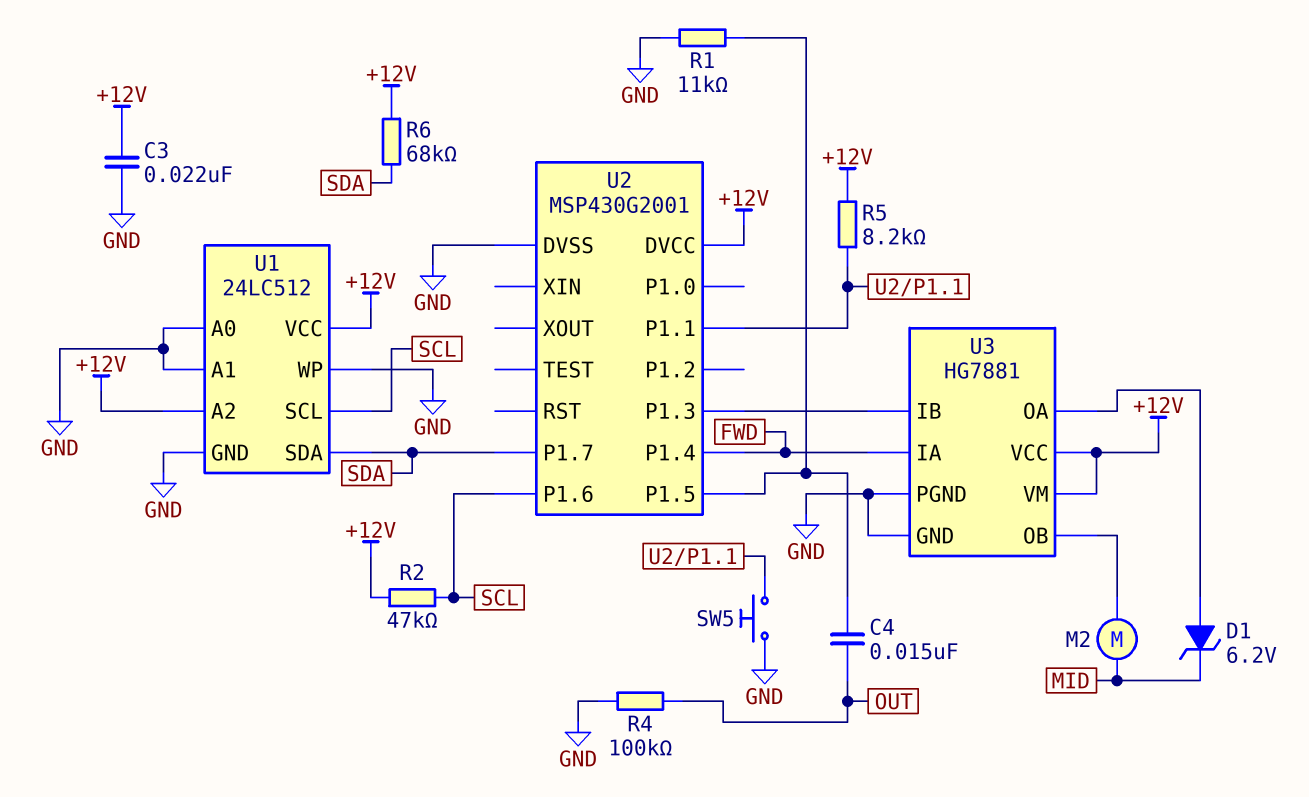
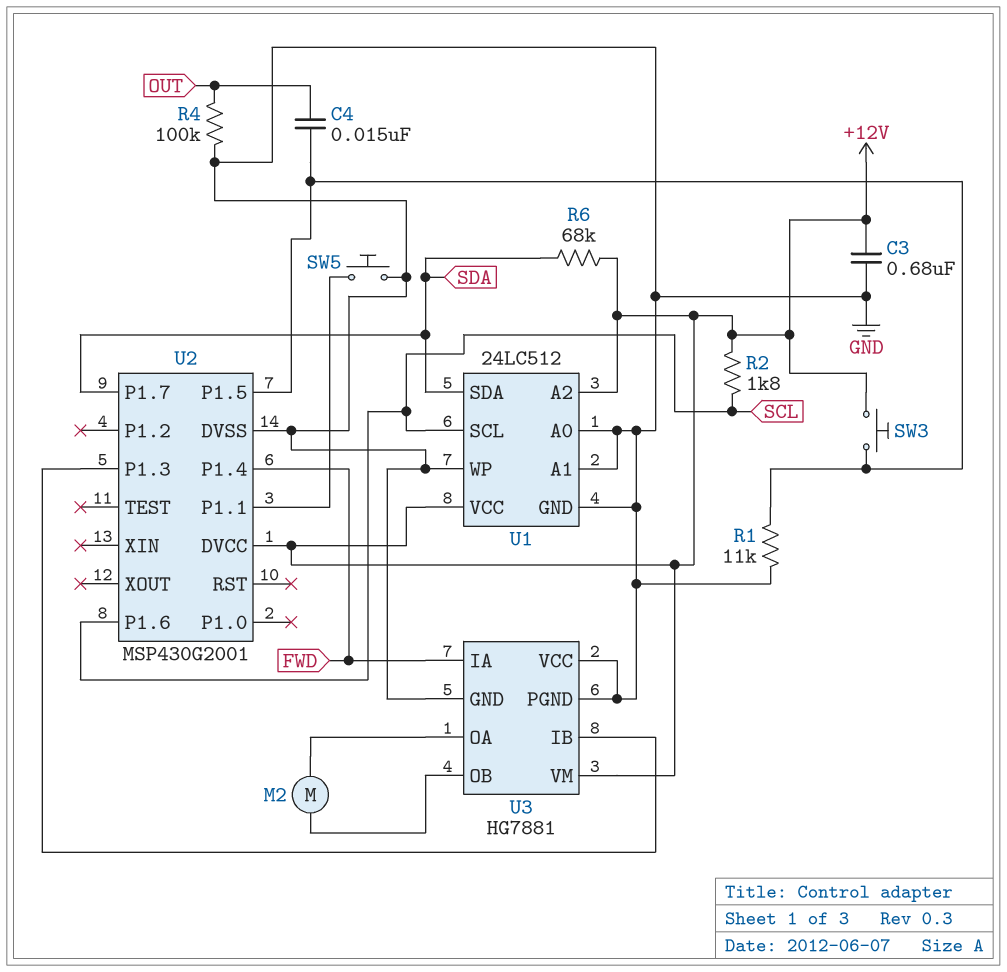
C3: 22nF (+12V, GND) -> 680nF (+12V, GND)
D1: zener 6.2V (A U3/OA, K MID) -> none
M2: motor (MID, U3/OB) -> motor (U3/OA, U3/OB)
R2: 47k (+12V, SCL) -> 1.8k (+12V, SCL)
R5: 8.2k (+12V, U2/P1.1) -> none
SW3: none -> button (+12V, U2/P1.5)
U3 pin VCC: +12V -> GND

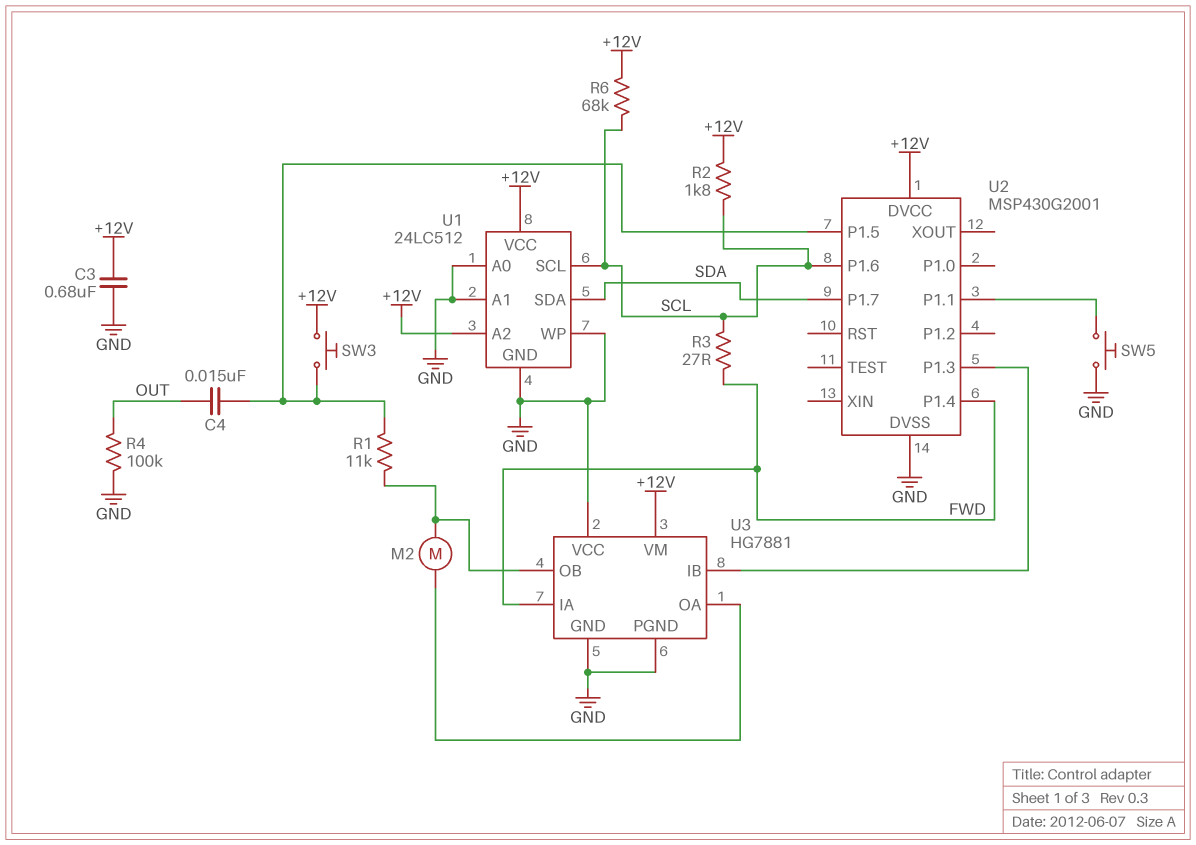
R1: 11k (GND, U2/P1.5) -> 11k (U2/P1.5, U3/OB)
R3: none -> 27 (FWD, SCL)
R6: 68k (+12V, SDA) -> 68k (+12V, SCL)

